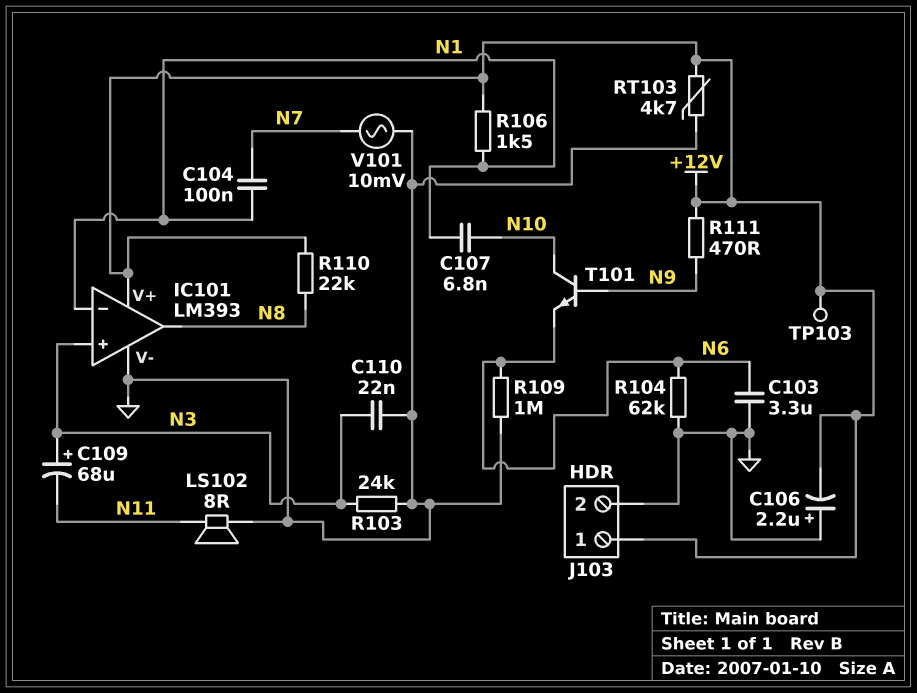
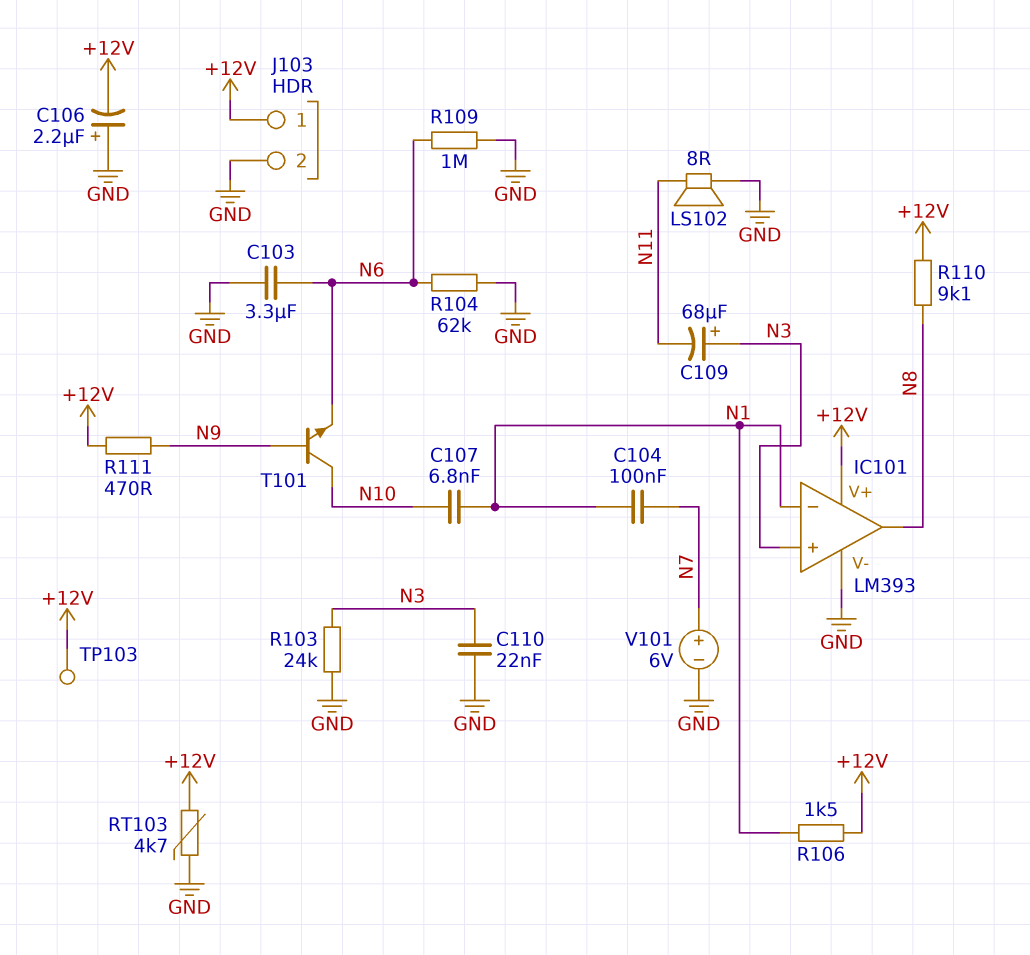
R110: 22k (+12V, N8) -> 9.1k (+12V, N8)
V101: AC 10mV (GND, N7) -> 6V (plus N7, minus GND)

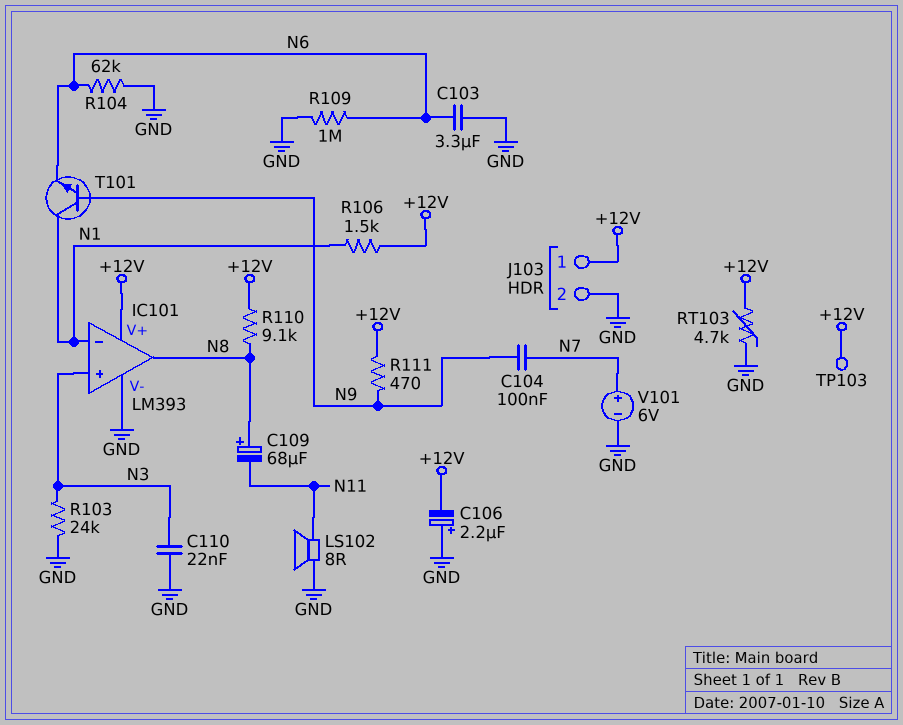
C104: 100nF (N1, N7) -> 100nF (N7, N9)
C107: 6.8nF (N1, N10) -> none
C109: 68uF (plus N3, minus N11) -> 68uF (plus N8, minus N11)
T101: NPN (B N9, C N10, E N6) -> NPN (B N9, C N1, E N6)

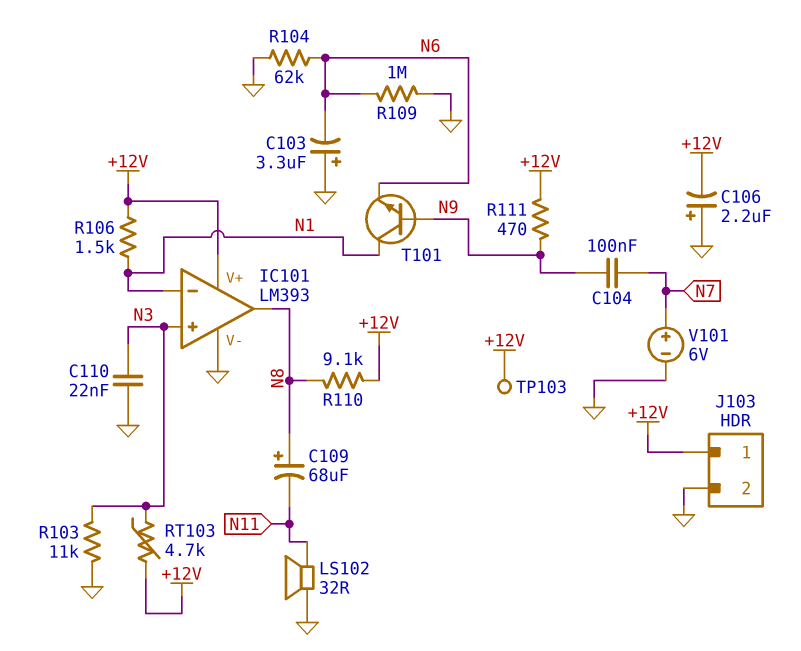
C103: 3.3uF (GND, N6) -> 3.3uF (plus GND, minus N6)
LS102: speaker 8R (GND, N11) -> speaker 32R (GND, N11)
R103: 24k (GND, N3) -> 11k (GND, N3)
RT103: 4.7k (+12V, GND) -> 4.7k (+12V, N3)

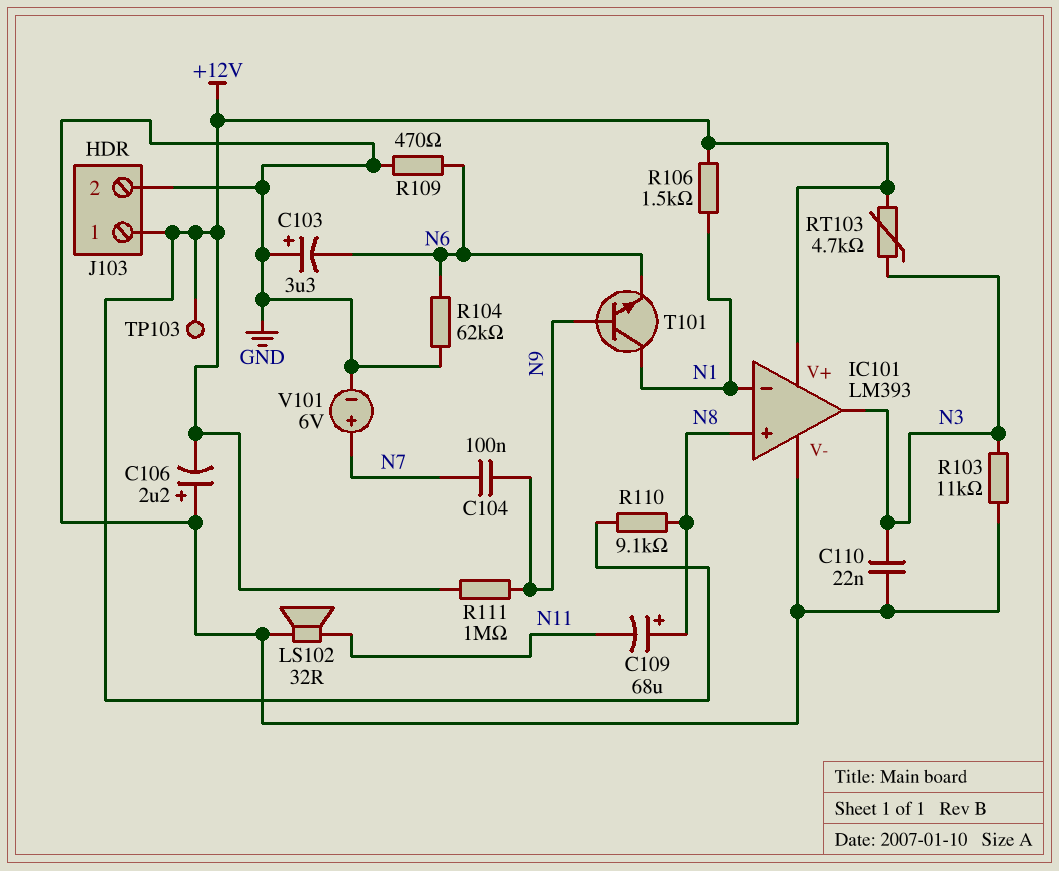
IC101 pin in+: N3 -> N8
IC101 pin out: N8 -> N3
R109: 1M (GND, N6) -> 470 (GND, N6)
R111: 470 (+12V, N9) -> 1M (+12V, N9)

